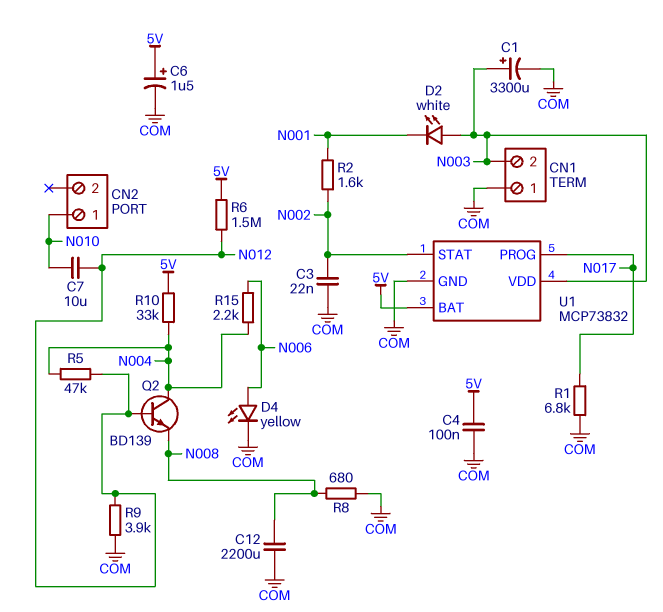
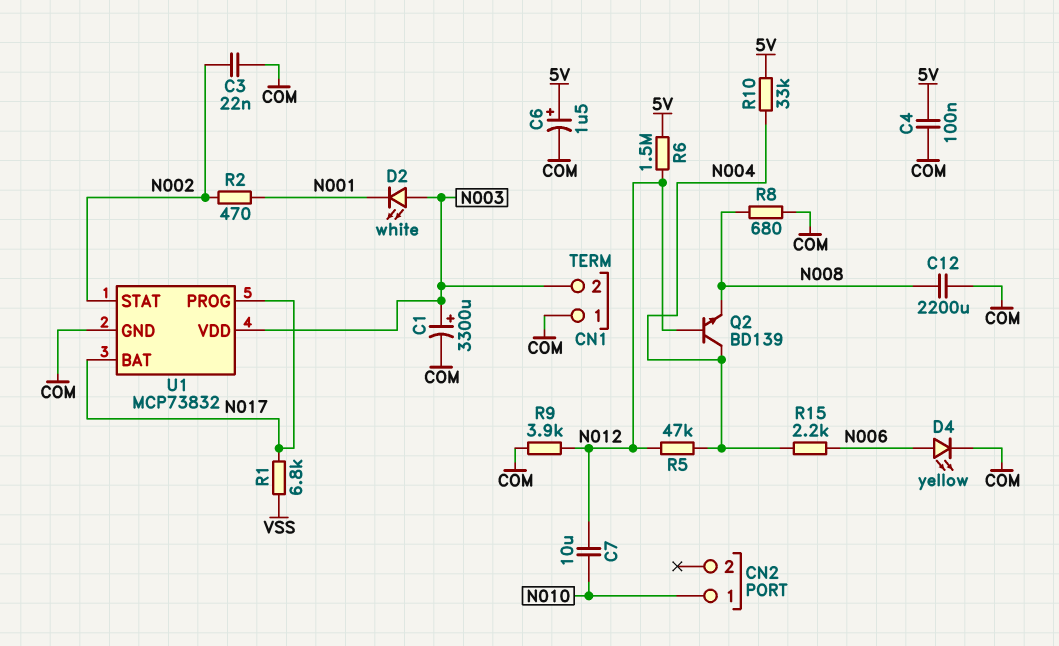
R1: 6.8k (COM, N017) -> 6.8k (N017, VSS)
R2: 1.6k (N001, N002) -> 470 (N001, N002)
U1 pin BAT: 5V -> N017

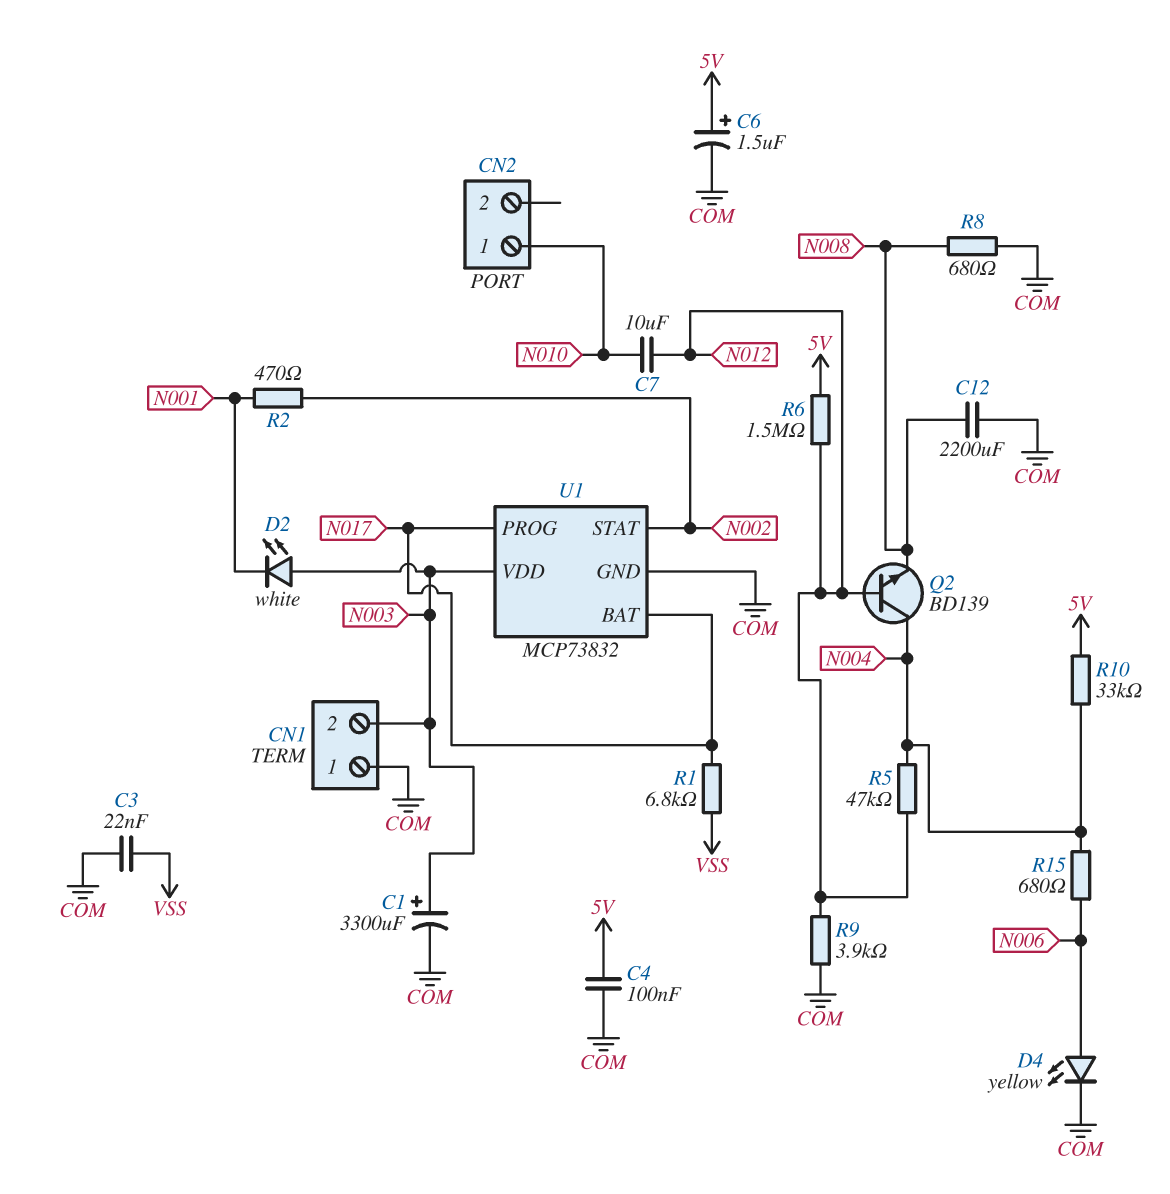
C3: 22nF (COM, N002) -> 22nF (COM, VSS)
R15: 2.2k (N004, N006) -> 680 (N004, N006)

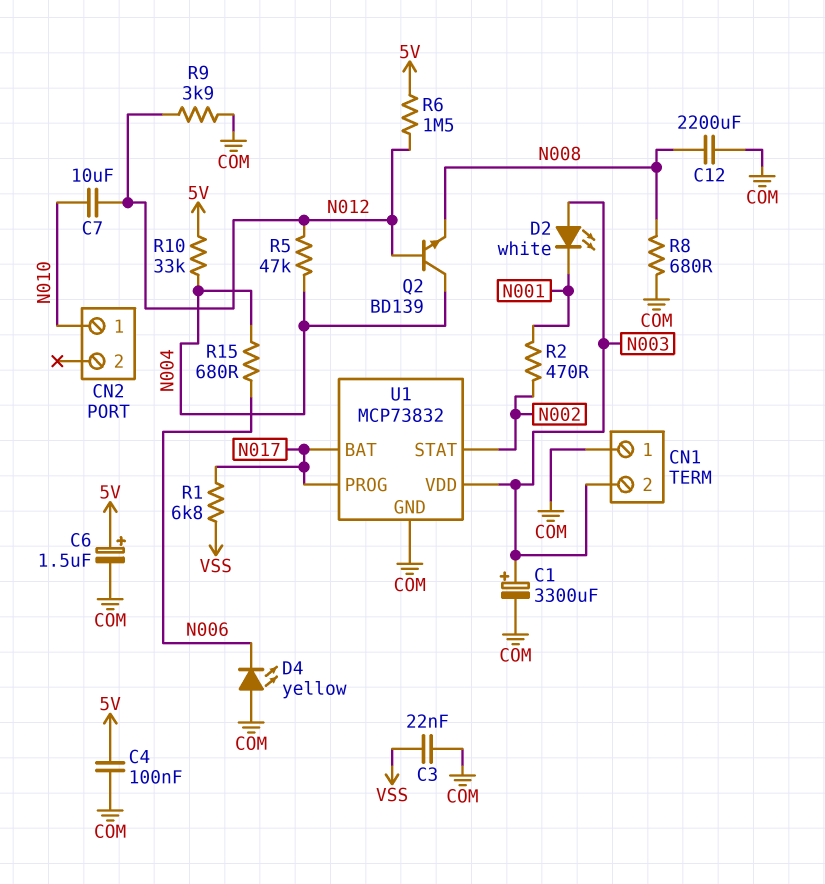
D4: LED yellow (A N006, K COM) -> LED yellow (A COM, K N006)

